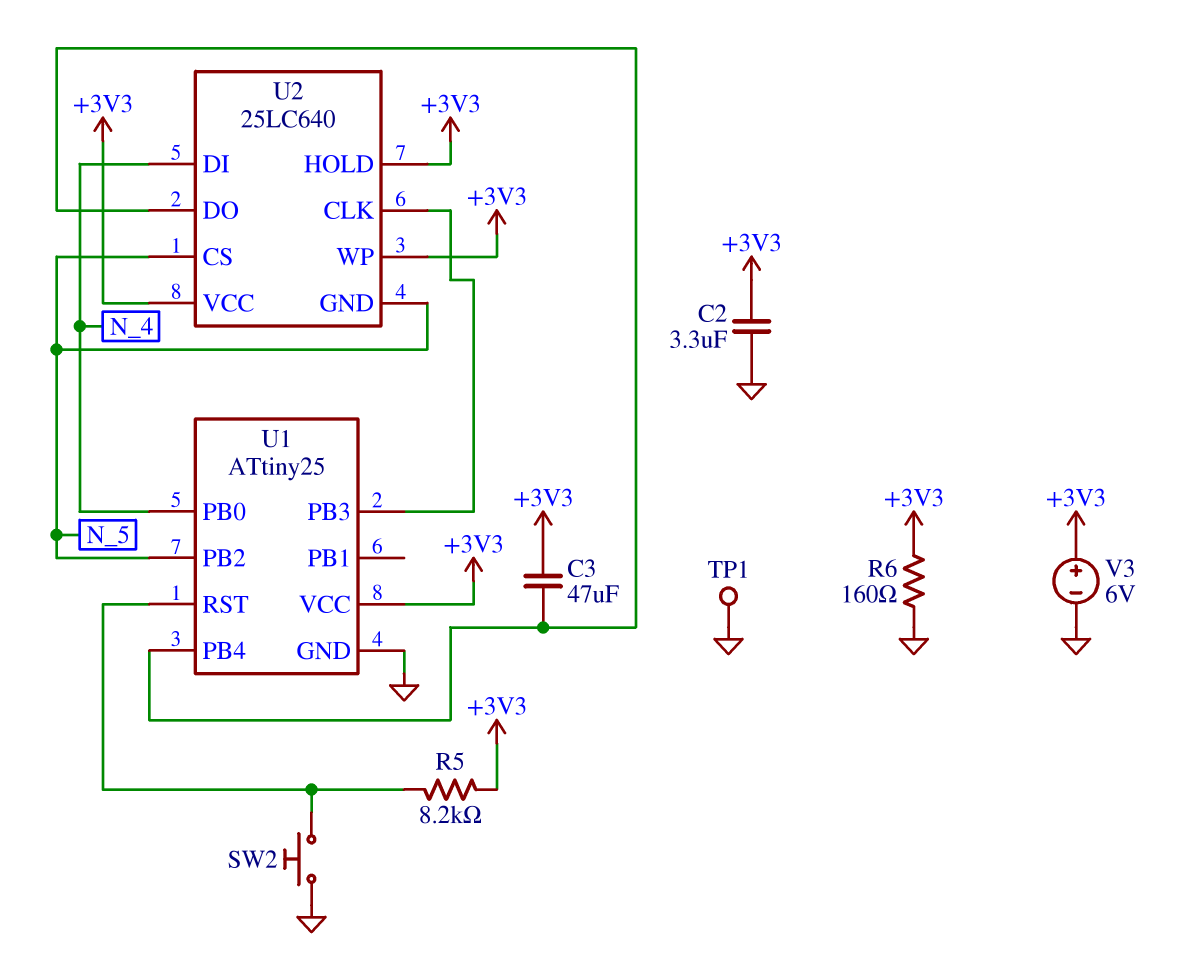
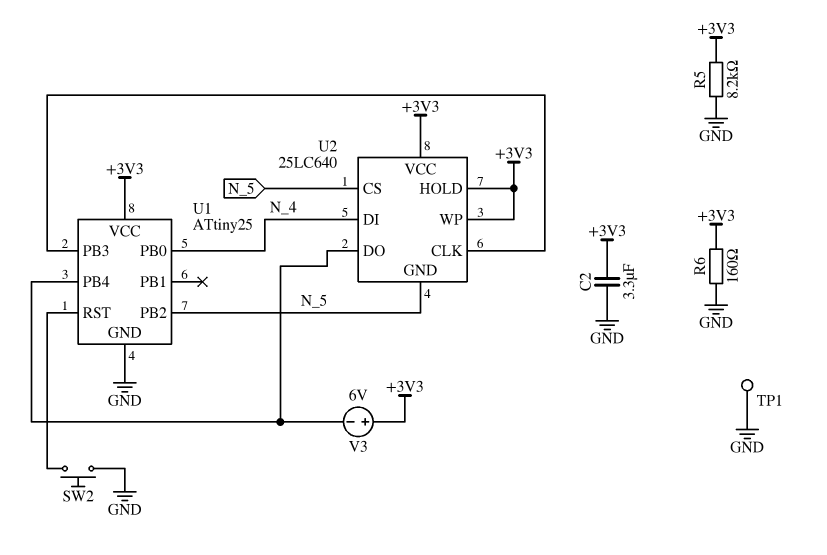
C3: 47uF (+3V3, U1/PB4) -> none
R5: 8.2k (+3V3, U1/RST) -> 8.2k (+3V3, GND)
V3: 6V (plus +3V3, minus GND) -> 6V (plus +3V3, minus U1/PB4)

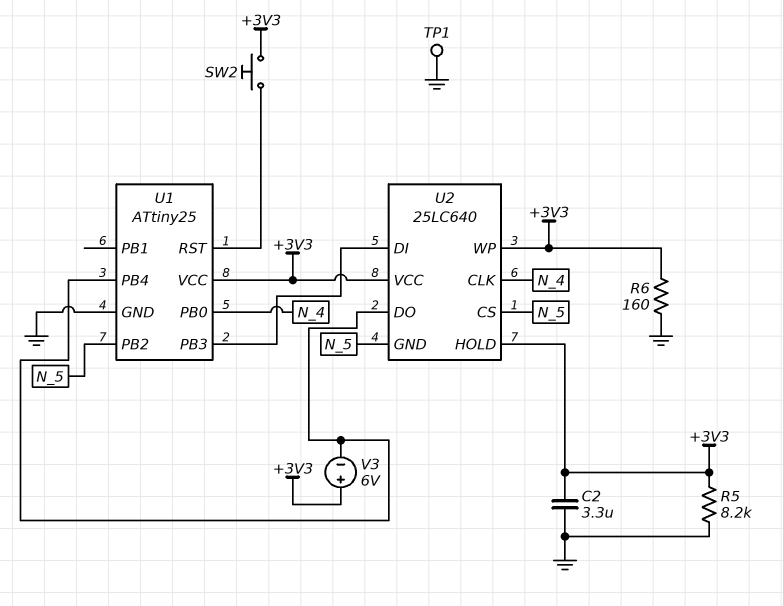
SW2: button (GND, U1/RST) -> button (+3V3, U1/RST)
U2 pin CLK: U1/PB3 -> N_4
U2 pin DI: N_4 -> U1/PB3

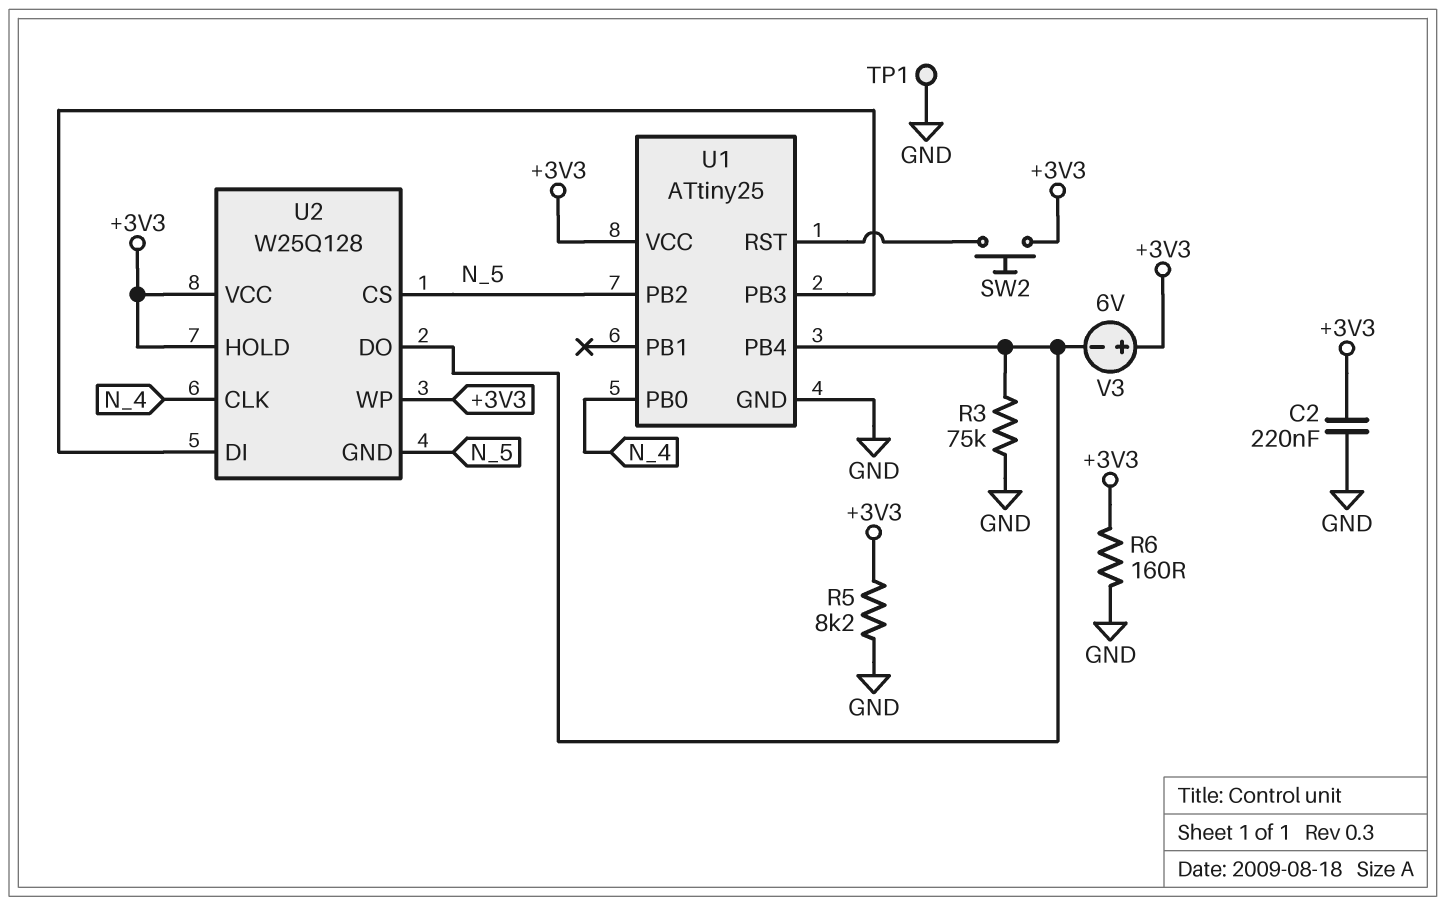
C2: 3.3uF (+3V3, GND) -> 220nF (+3V3, GND)
R3: none -> 75k (GND, U1/PB4)
U2: 25LC640 -> W25Q128

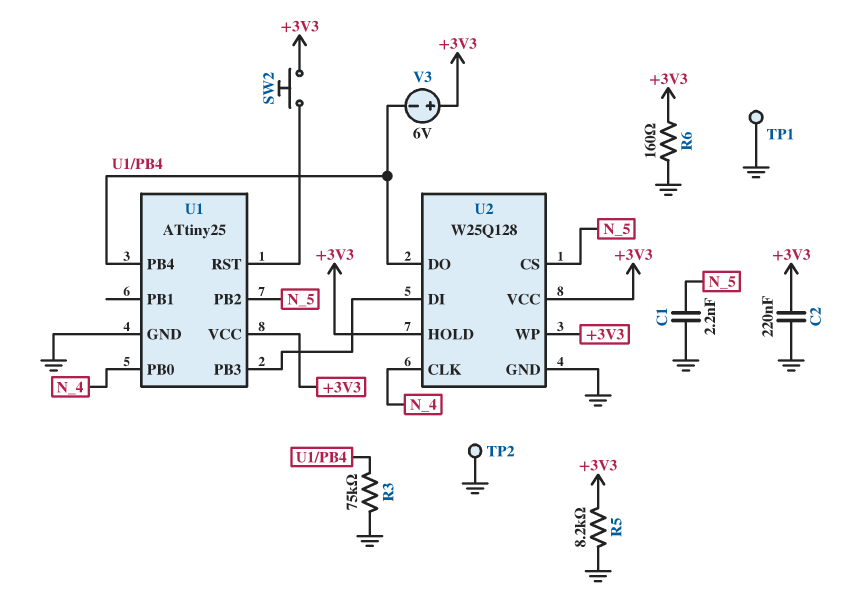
C1: none -> 2.2nF (GND, N_5)
TP2: none -> test point (GND)
U2 pin GND: N_5 -> GND

